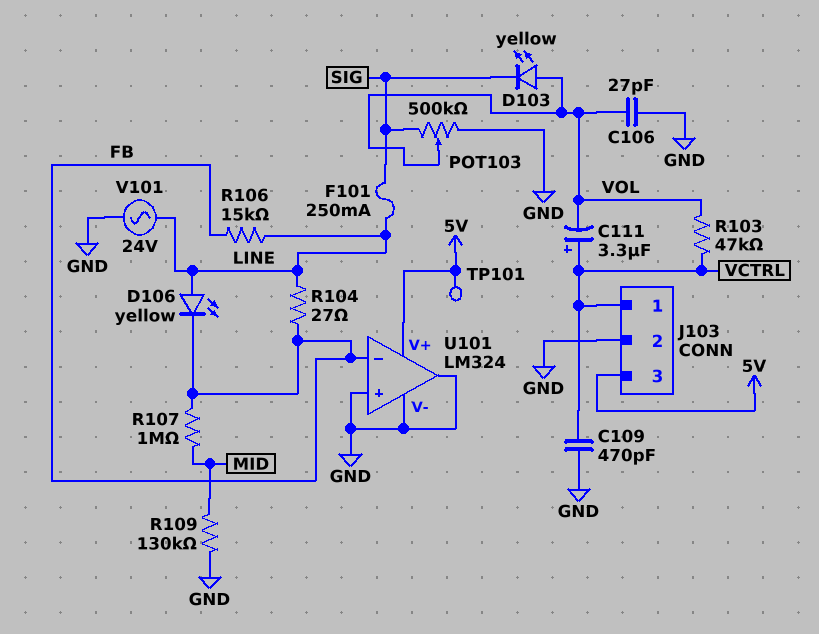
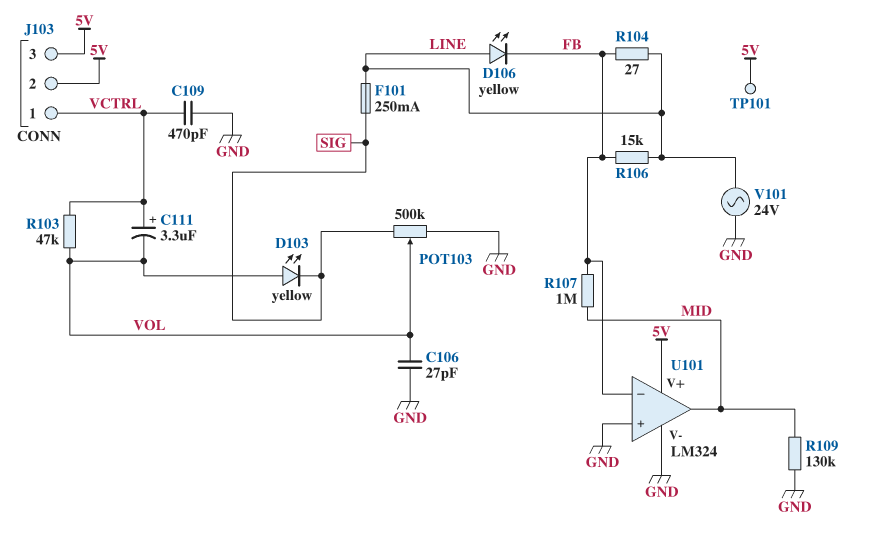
J103 pin 2: GND -> 5V
U101 pin out: GND -> MID

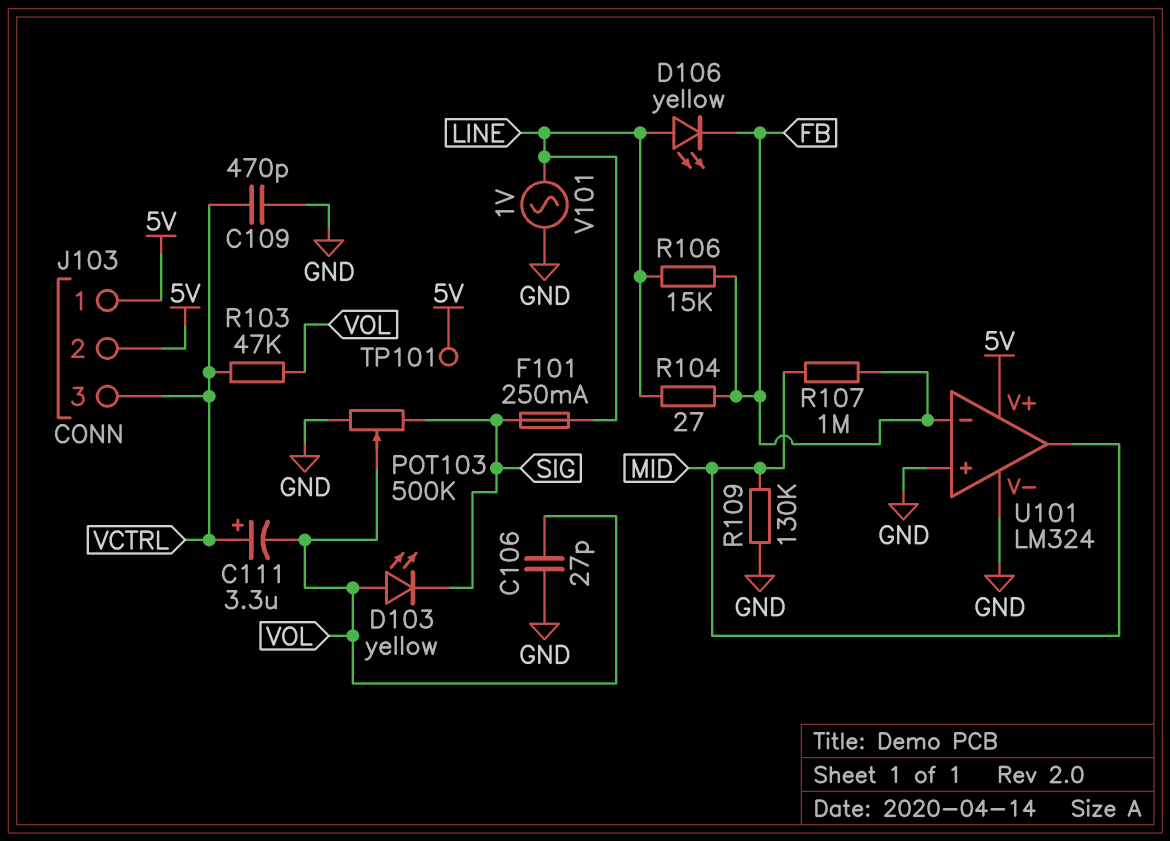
J103 pin 1: VCTRL -> 5V
J103 pin 3: 5V -> VCTRL
V101: AC 24V (GND, LINE) -> AC 1V (GND, LINE)

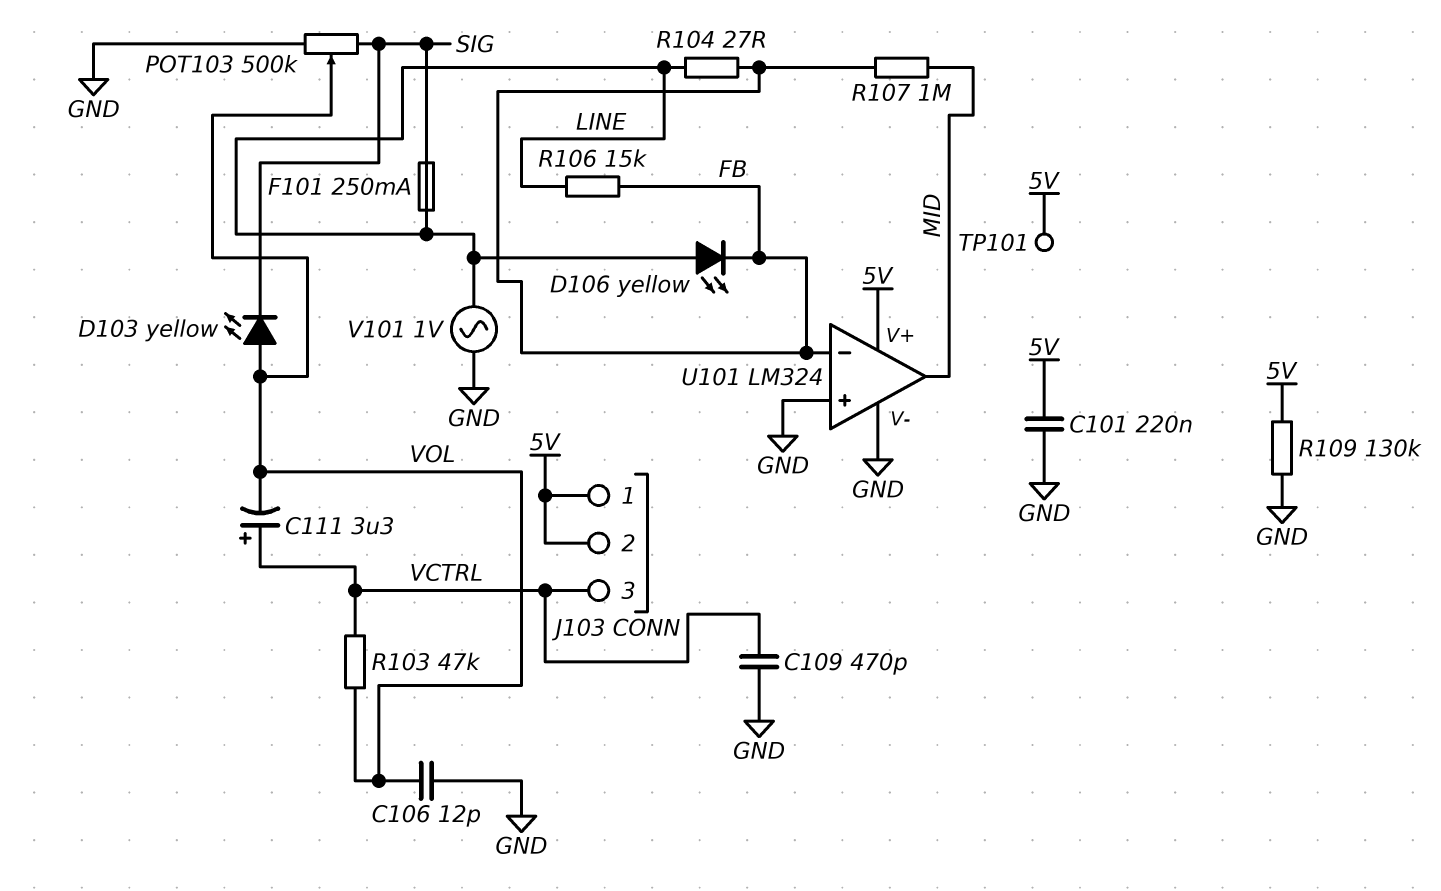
C101: none -> 220nF (5V, GND)
C106: 27pF (GND, VOL) -> 12pF (GND, VOL)
R109: 130k (GND, MID) -> 130k (5V, GND)

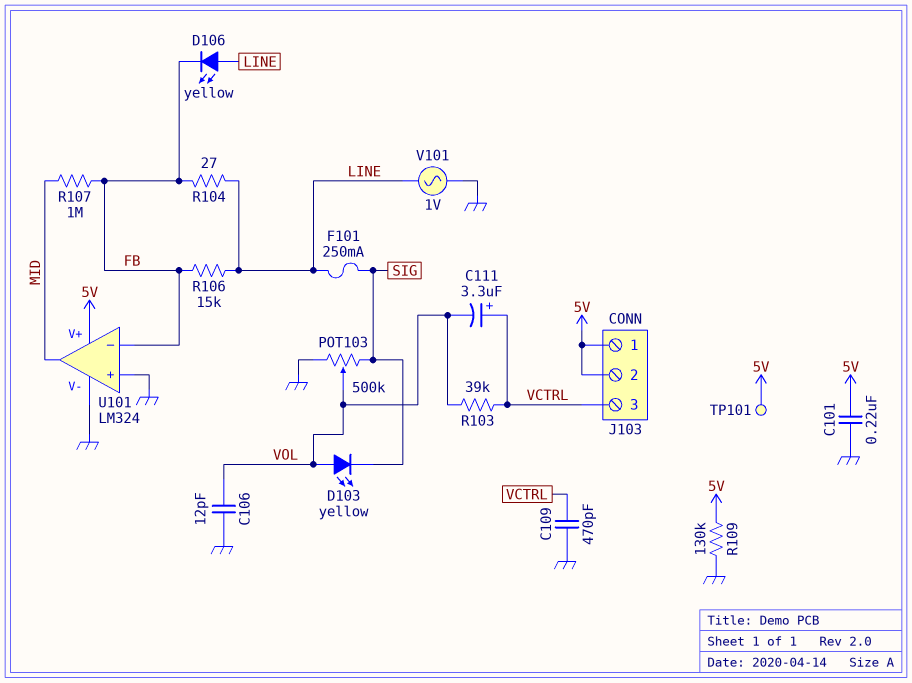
R103: 47k (VCTRL, VOL) -> 39k (VCTRL, VOL)

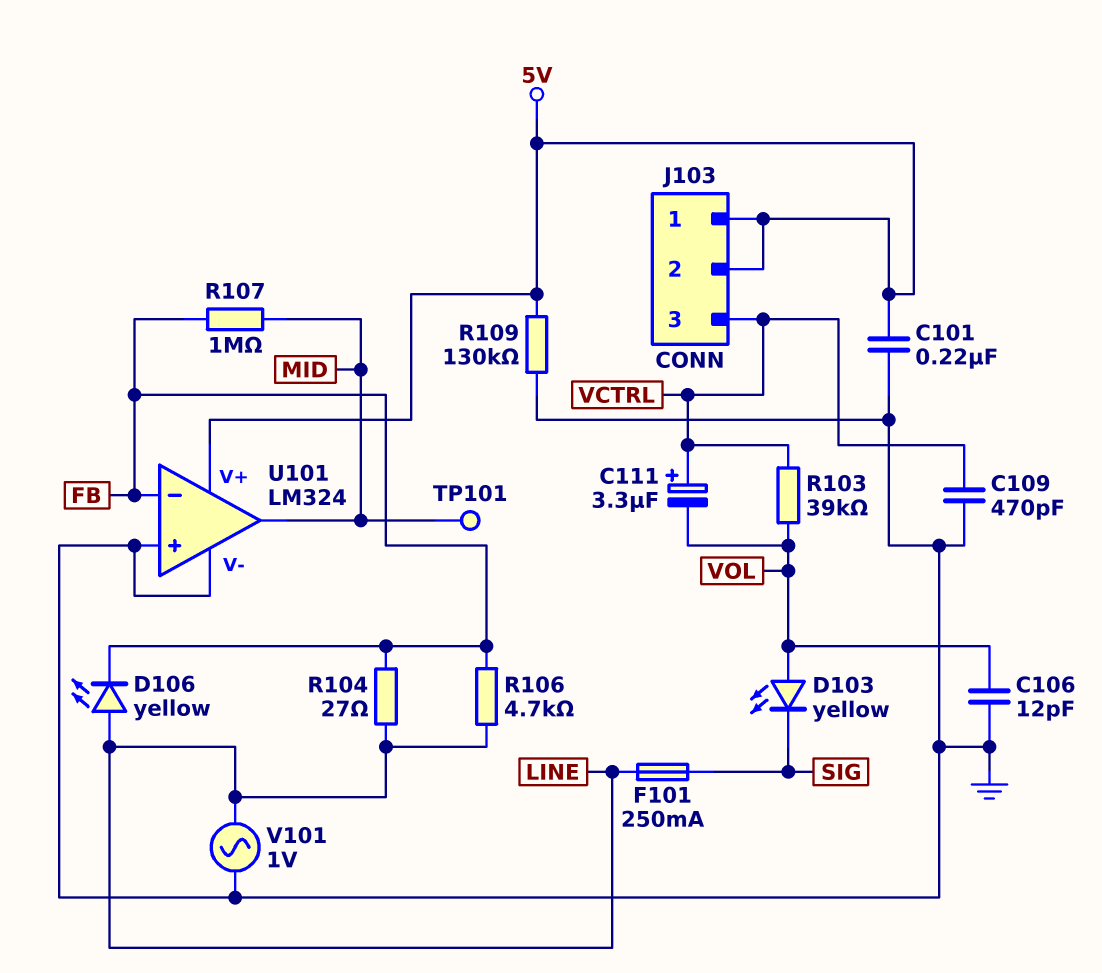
POT103: 500k (GND, SIG, wiper VOL) -> none
R106: 15k (FB, LINE) -> 4.7k (FB, LINE)
TP101: test point (5V) -> test point (MID)

